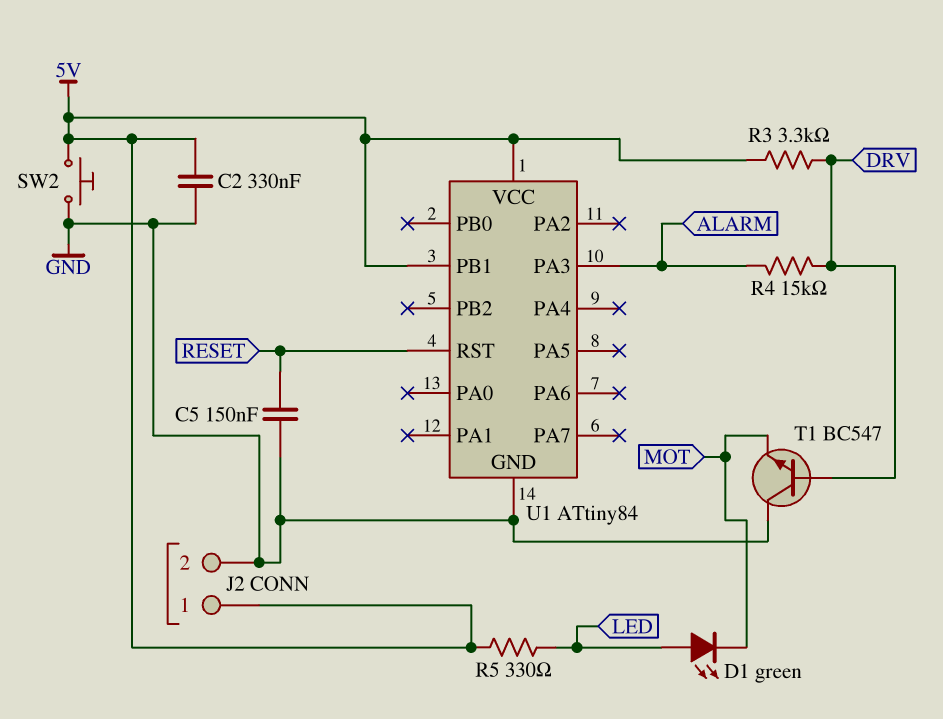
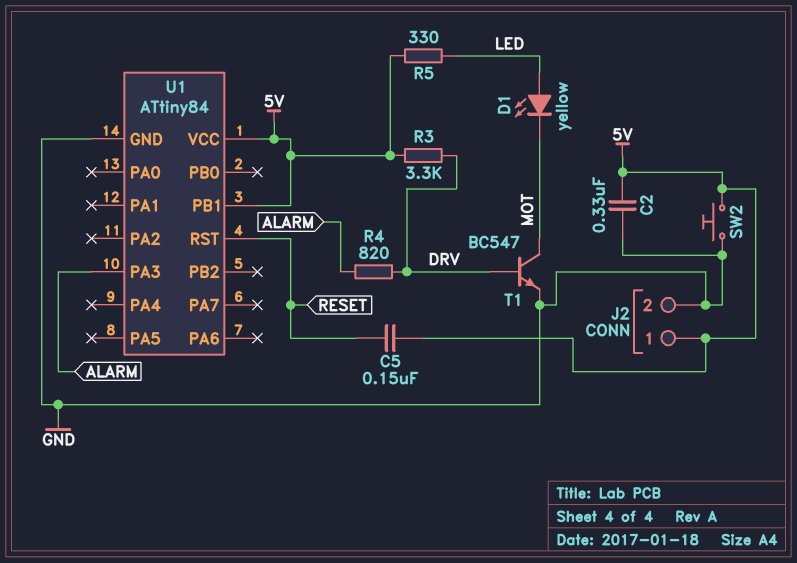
C5: 150nF (GND, RESET) -> 150nF (5V, RESET)
D1: LED green (A LED, K MOT) -> LED yellow (A LED, K MOT)
R4: 15k (ALARM, DRV) -> 820 (ALARM, DRV)
T1: NPN BC547 (B DRV, C GND, E MOT) -> NPN BC547 (B DRV, C MOT, E GND)

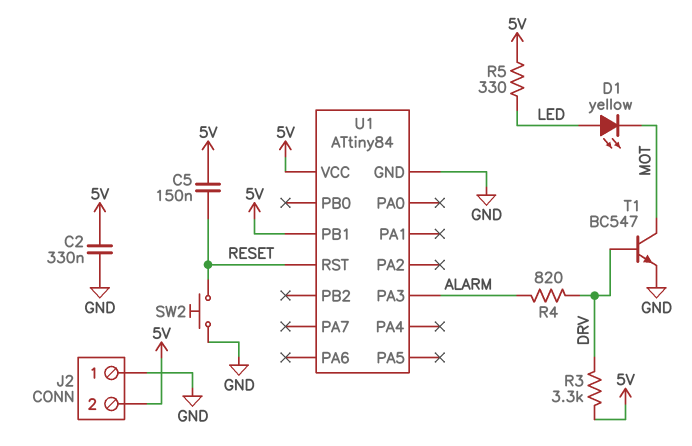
J2 pin 1: 5V -> GND
J2 pin 2: GND -> 5V
SW2: button (5V, GND) -> button (GND, RESET)

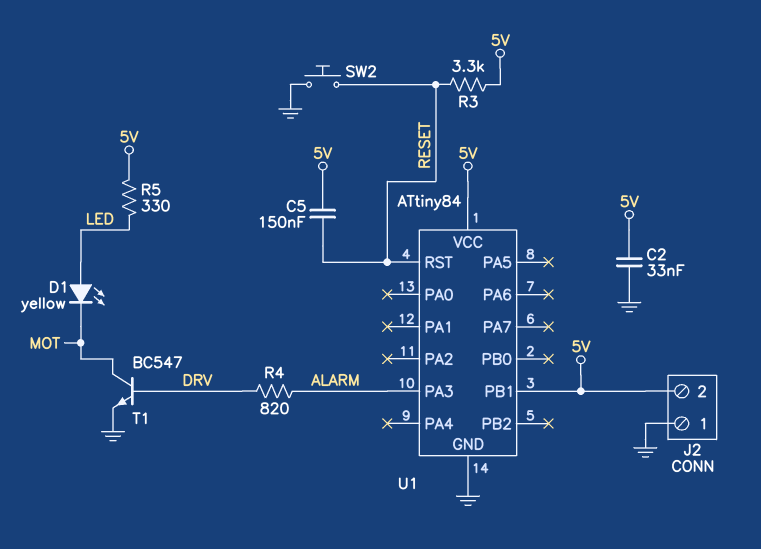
C2: 330nF (5V, GND) -> 33nF (5V, GND)
R3: 3.3k (5V, DRV) -> 3.3k (5V, RESET)

